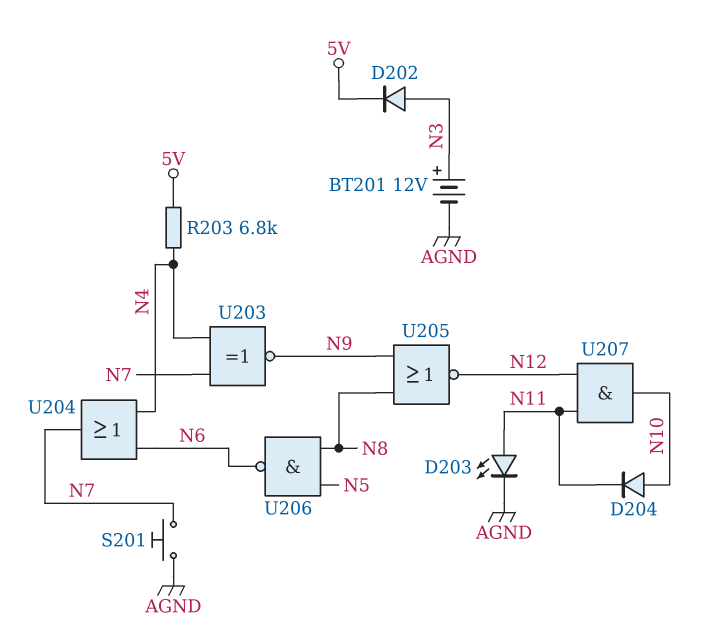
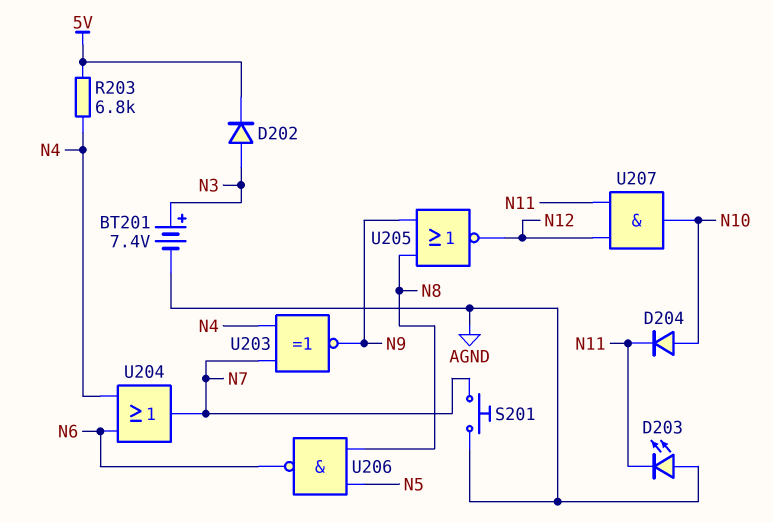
BT201: 12V (plus N3, minus AGND) -> 7.4V (plus N3, minus AGND)
D203: LED (A N11, K AGND) -> LED (A AGND, K N11)

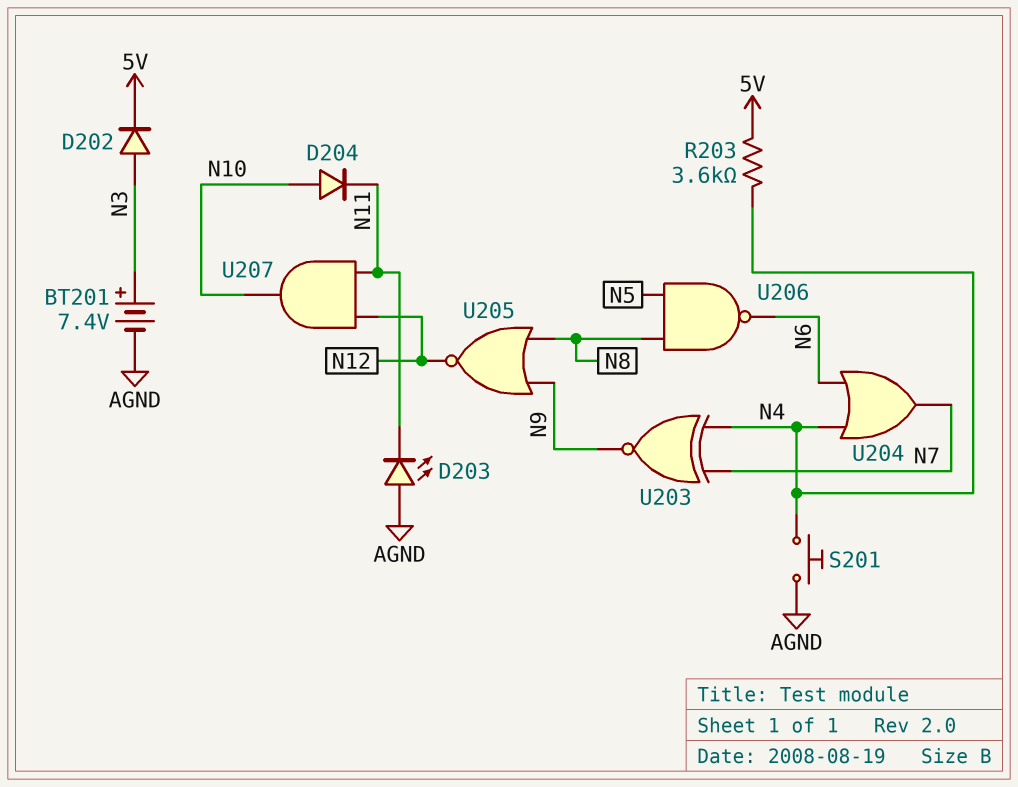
R203: 6.8k (5V, N4) -> 3.6k (5V, N4)
S201: button (AGND, N7) -> button (AGND, N4)

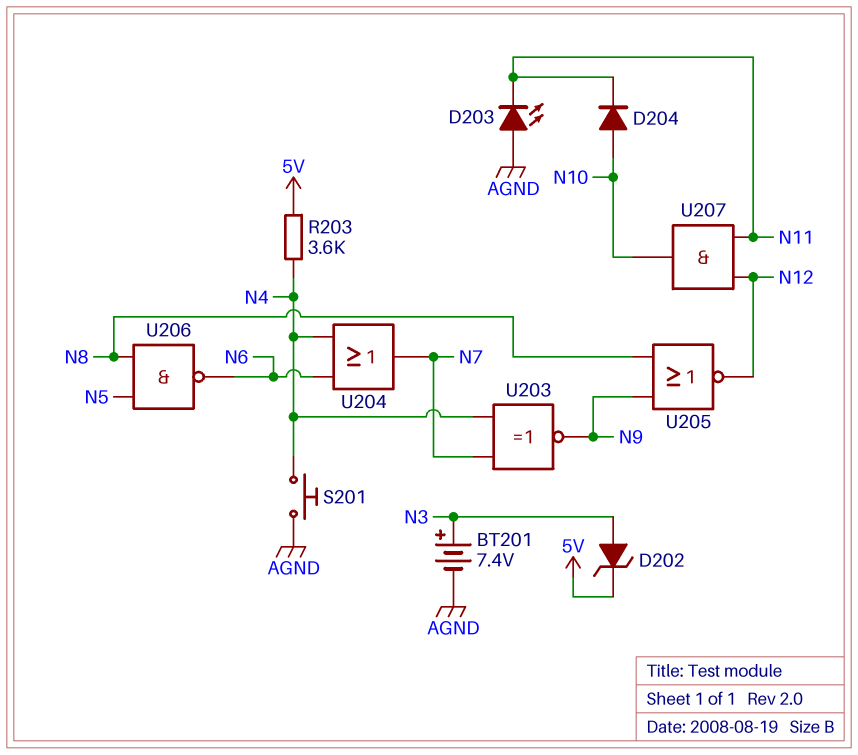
D202: diode (A N3, K 5V) -> zener (A N3, K 5V)

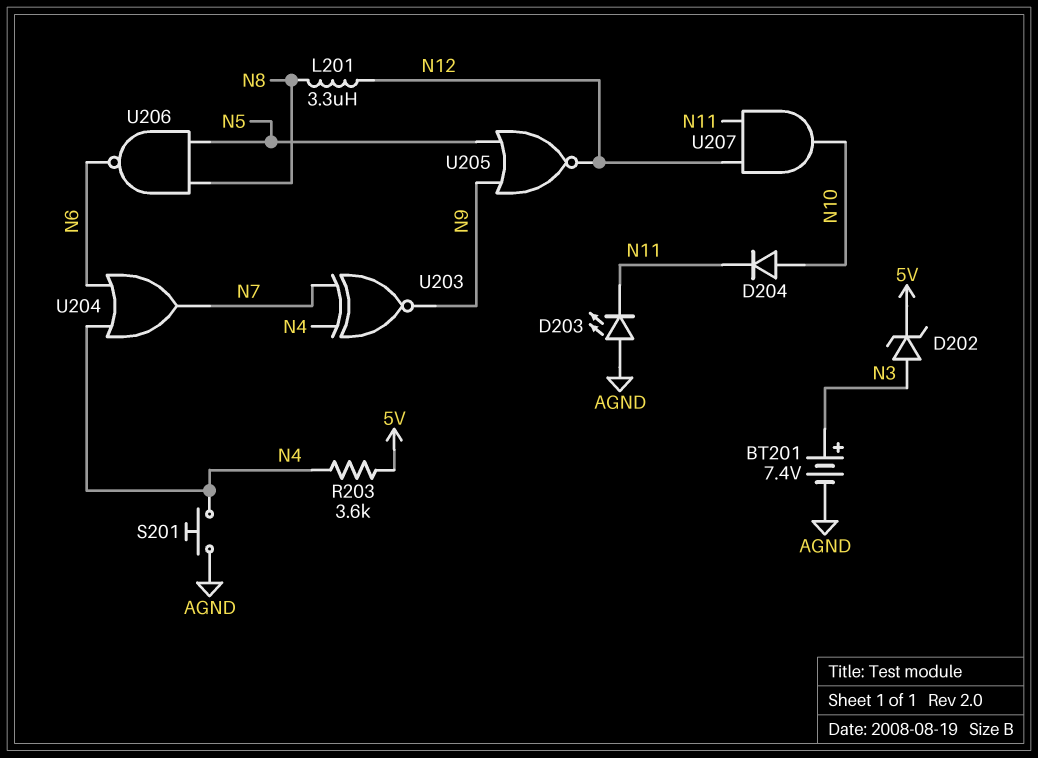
L201: none -> 3.3uH (N8, N12)
U205: NOR (in N8, in N9, out N12) -> NOR (in N5, in N9, out N12)

